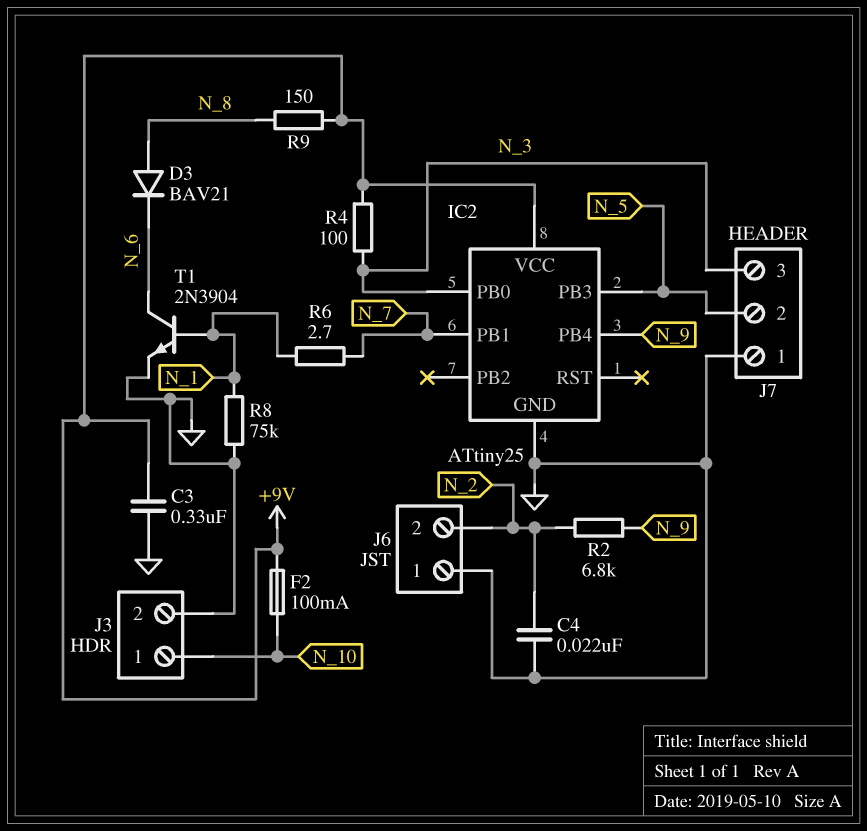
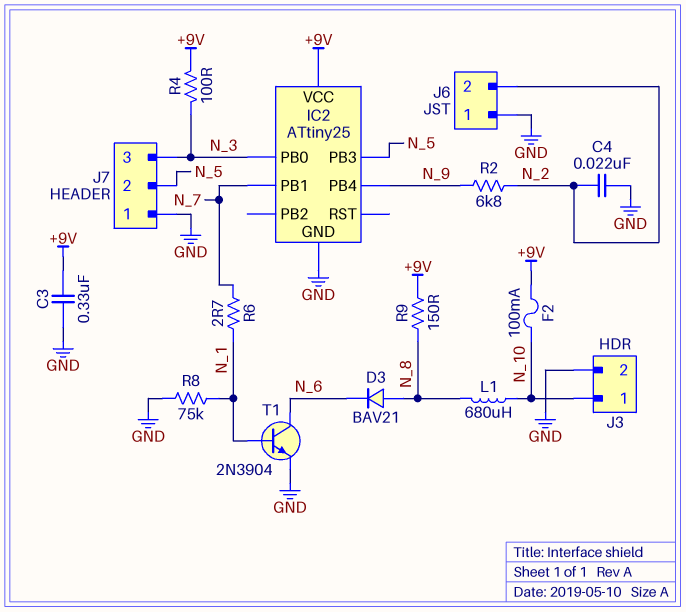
L1: none -> 680uH (N_8, N_10)

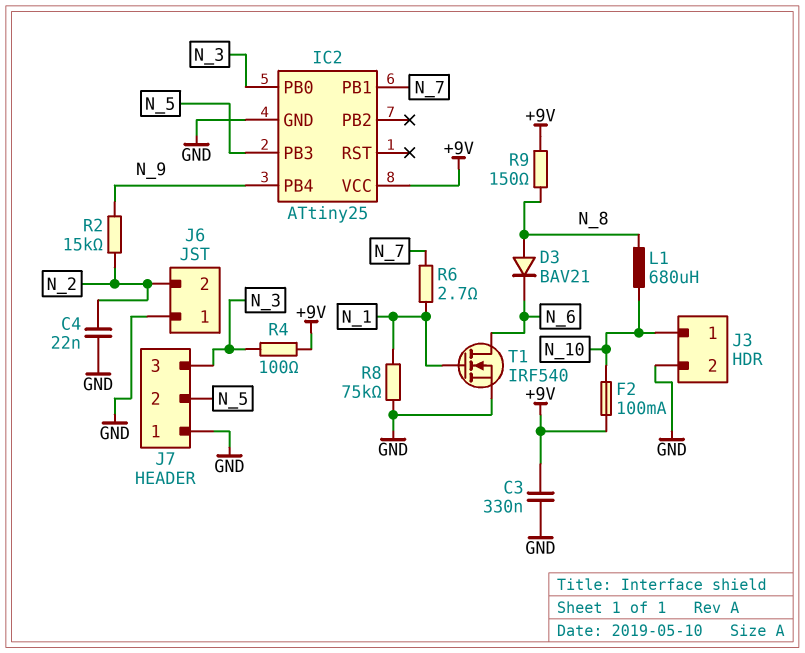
R2: 6.8k (N_2, N_9) -> 15k (N_2, N_9)
T1: NPN 2N3904 (B N_1, C N_6, E GND) -> NMOS IRF540 (G N_1, D N_6, S GND)

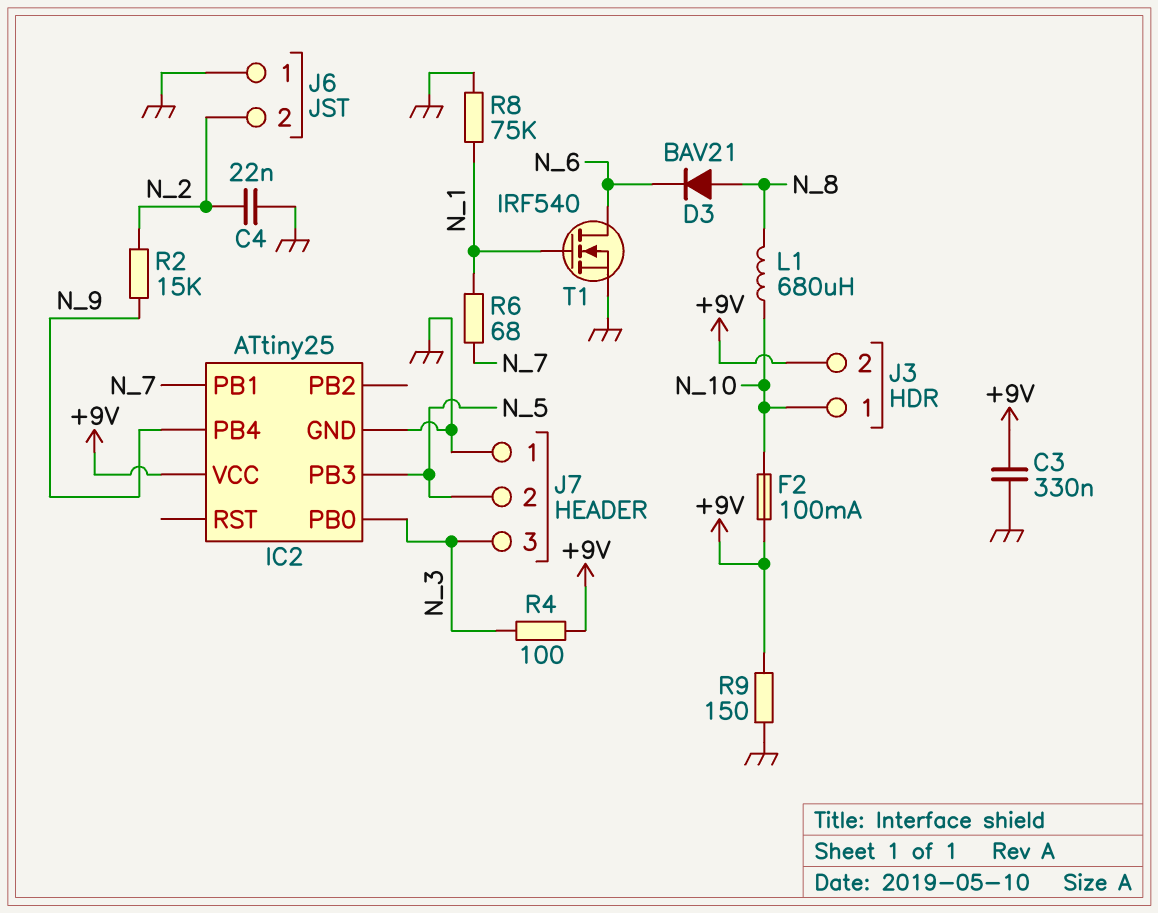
J3 pin 2: GND -> +9V
R6: 2.7 (N_1, N_7) -> 68 (N_1, N_7)
R9: 150 (+9V, N_8) -> 150 (+9V, GND)

